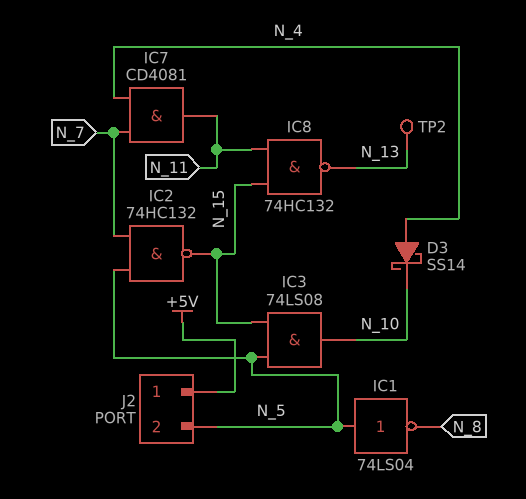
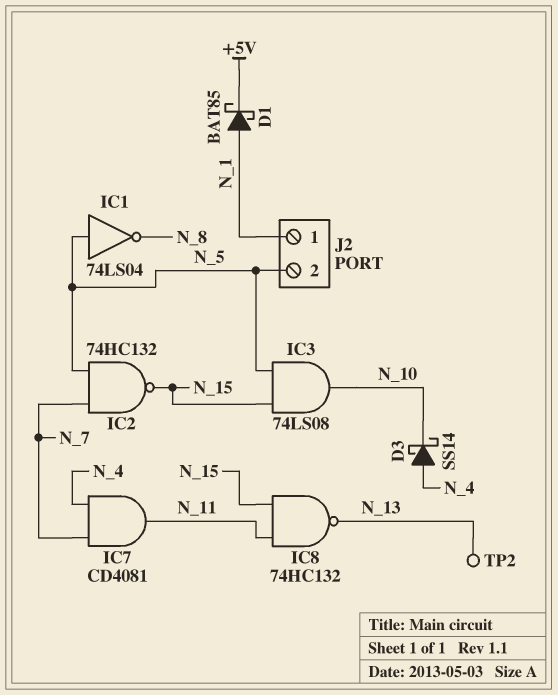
D1: none -> schottky BAT85 (A N_1, K +5V)
J2 pin 1: +5V -> N_1

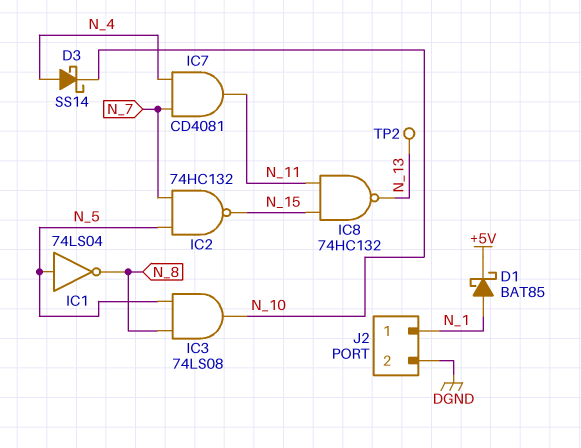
IC3: AND 74LS08 (in N_5, in N_15, out N_10) -> AND 74LS08 (in N_5, in N_8, out N_10)
J2 pin 2: N_5 -> DGND

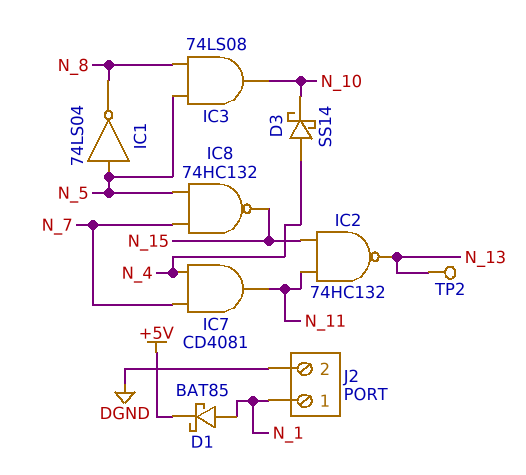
IC2: NAND 74HC132 (in N_5, in N_7, out N_15) -> NAND 74HC132 (in N_11, in N_15, out N_13)
IC8: NAND 74HC132 (in N_11, in N_15, out N_13) -> NAND 74HC132 (in N_5, in N_7, out N_15)

